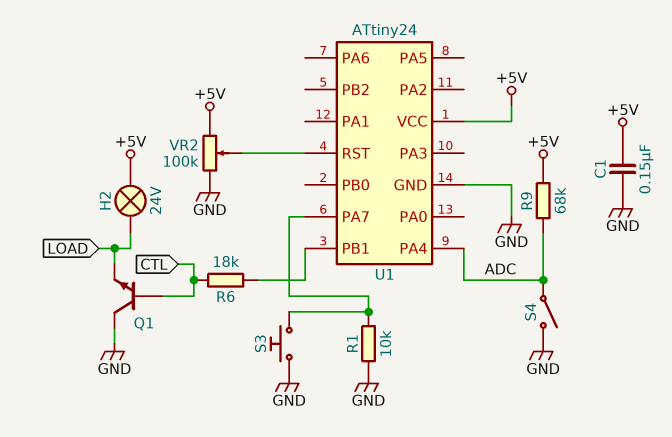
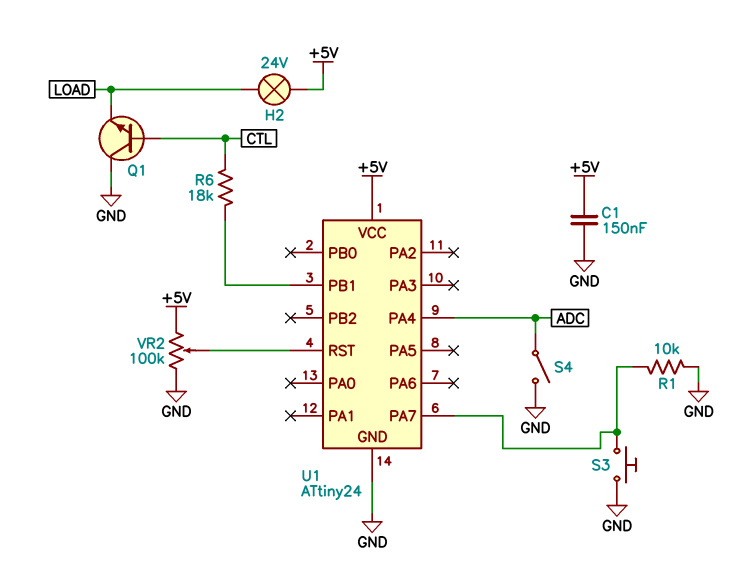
R9: 68k (+5V, ADC) -> none

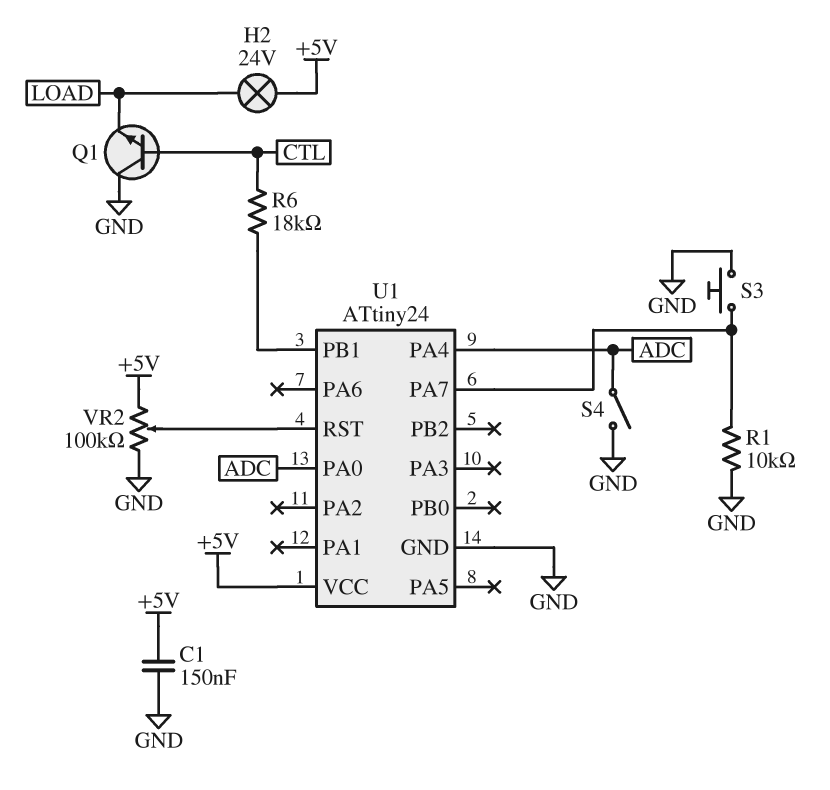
U1 pin PA0: none -> ADC

